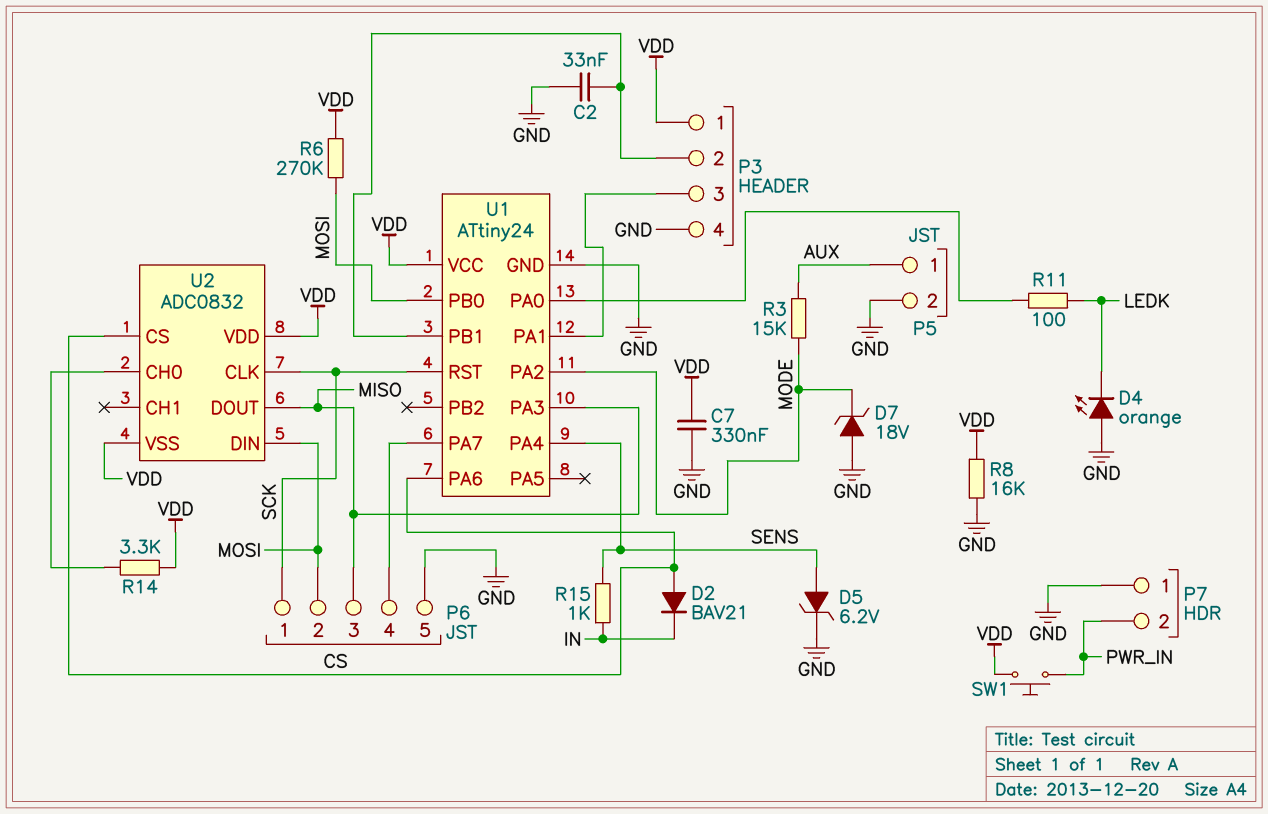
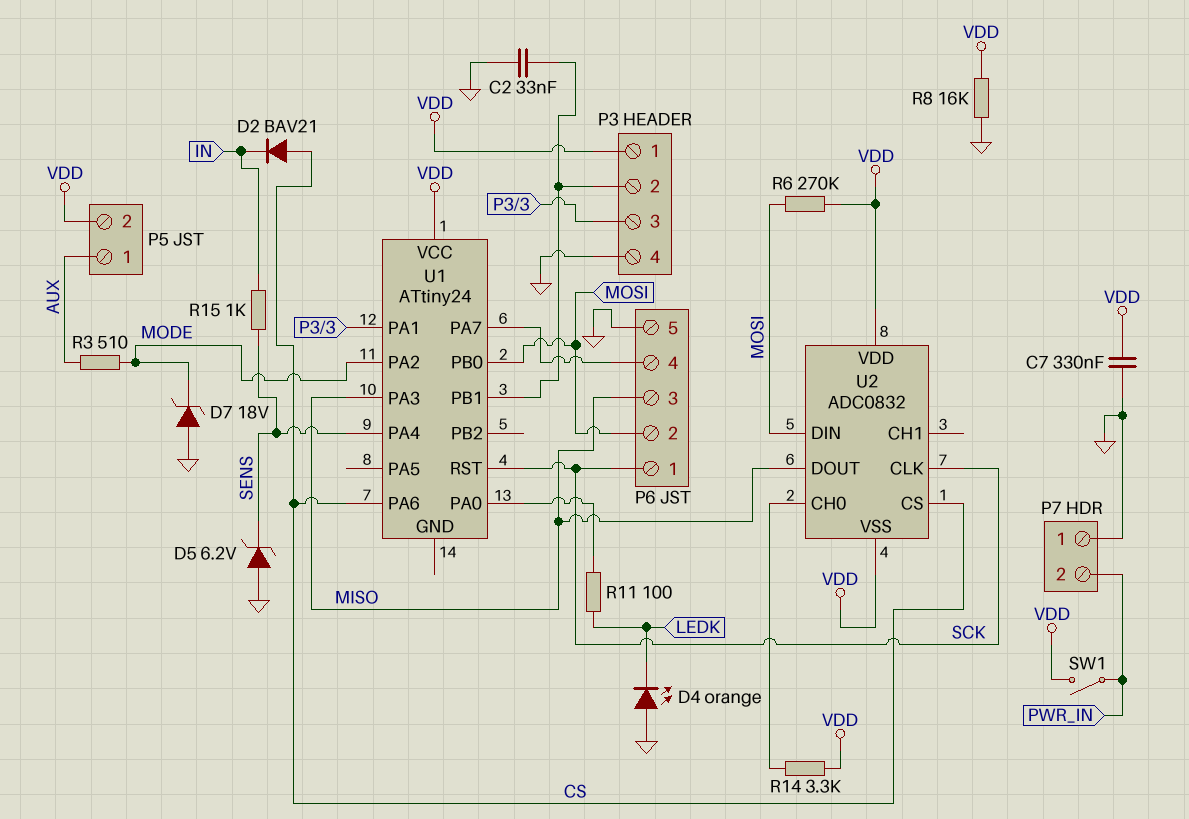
D5: zener 6.2V (A SENS, K GND) -> zener 6.2V (A GND, K SENS)
P5 pin 2: GND -> VDD
R3: 15k (AUX, MODE) -> 510 (AUX, MODE)
SW1: button (PWR_IN, VDD) -> switch (PWR_IN, VDD)
U1 pin GND: GND -> none

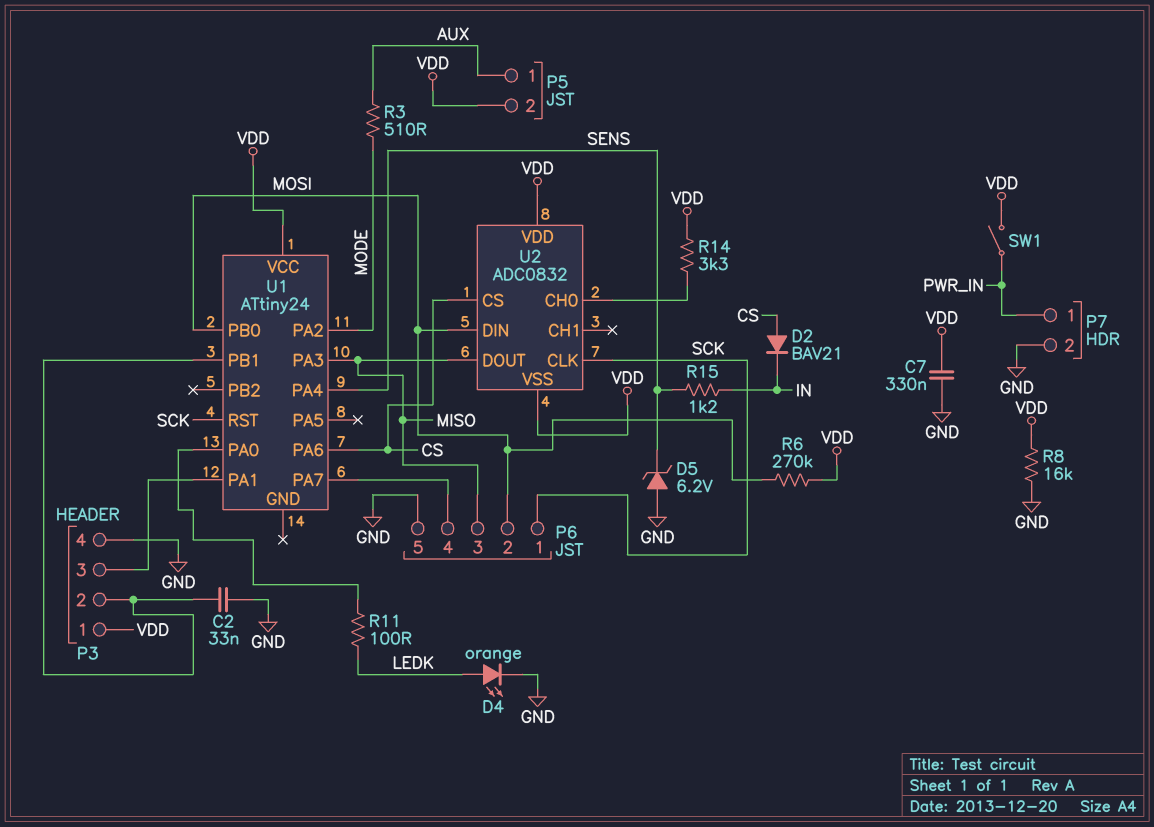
D4: LED orange (A GND, K LEDK) -> LED orange (A LEDK, K GND)
D7: zener 18V (A GND, K MODE) -> none
P7 pin 1: GND -> PWR_IN
P7 pin 2: PWR_IN -> GND
R15: 1k (IN, SENS) -> 1.2k (IN, SENS)

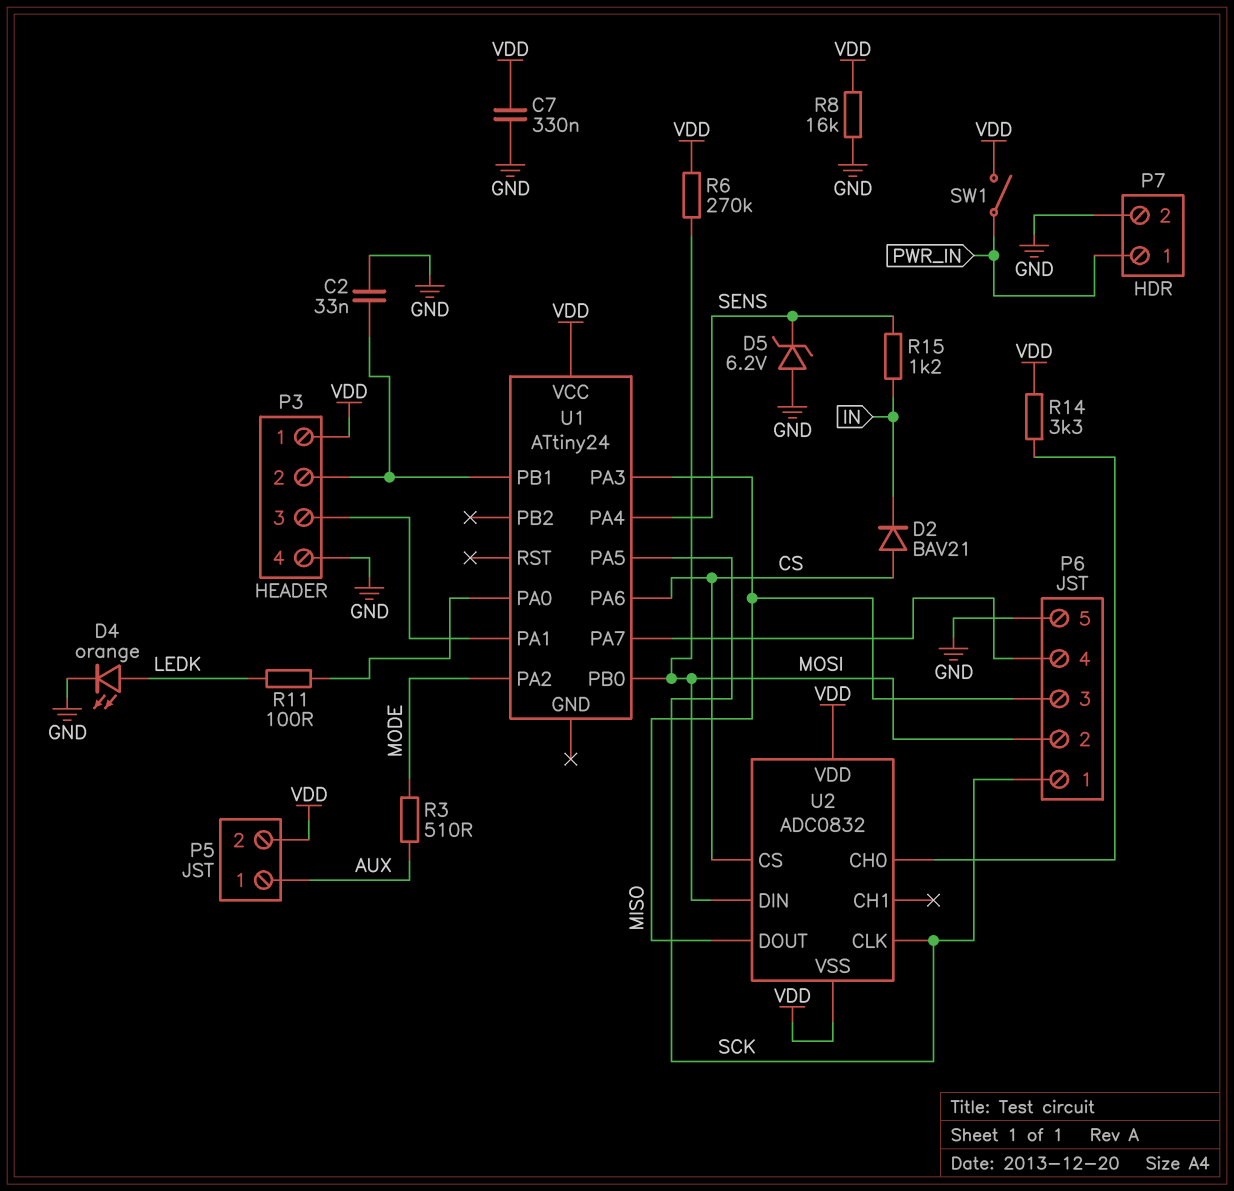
U1 pin PA5: none -> SCK
U1 pin RST: SCK -> none

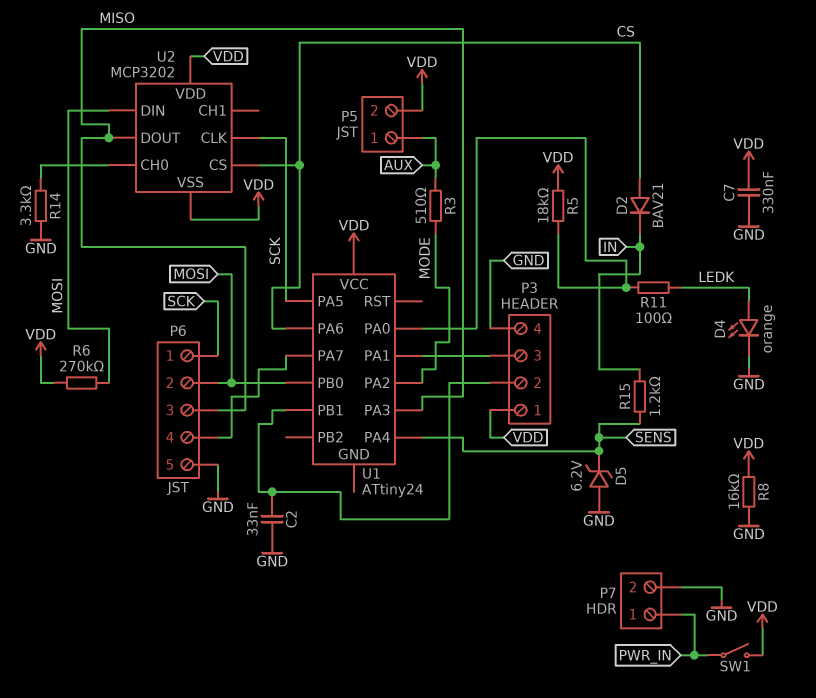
R5: none -> 18k (U1/PA0, VDD)
R14: 3.3k (U2/CH0, VDD) -> 3.3k (GND, U2/CH0)
U2: ADC0832 -> MCP3202

